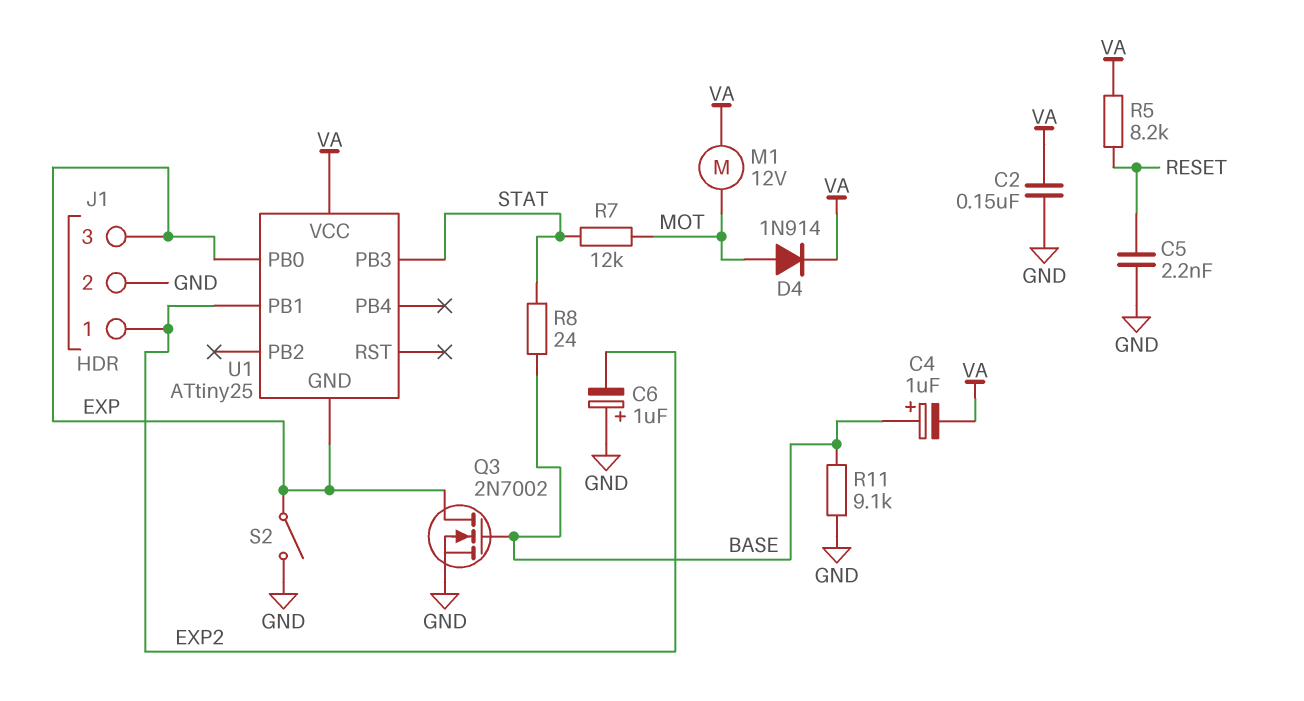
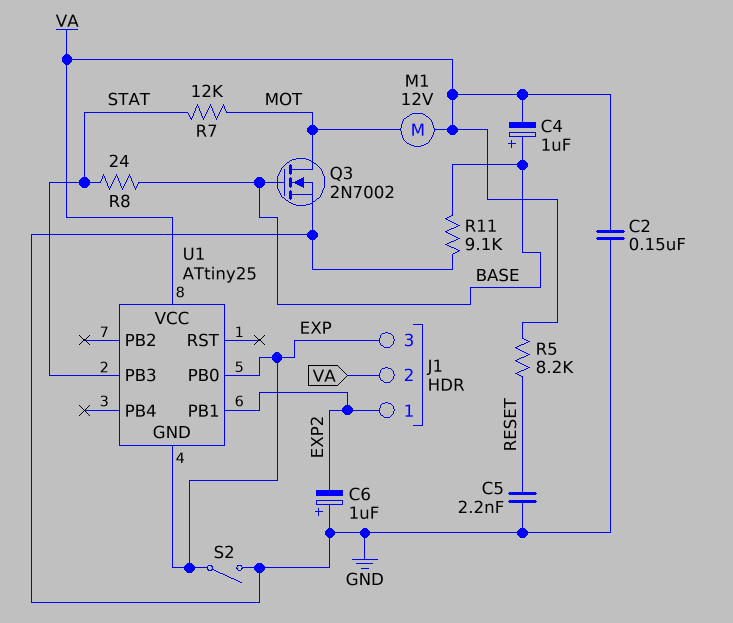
D4: diode 1N914 (A MOT, K VA) -> none
J1 pin 2: GND -> VA
Q3: NMOS 2N7002 (G BASE, D EXP, S GND) -> NMOS 2N7002 (G BASE, D MOT, S GND)

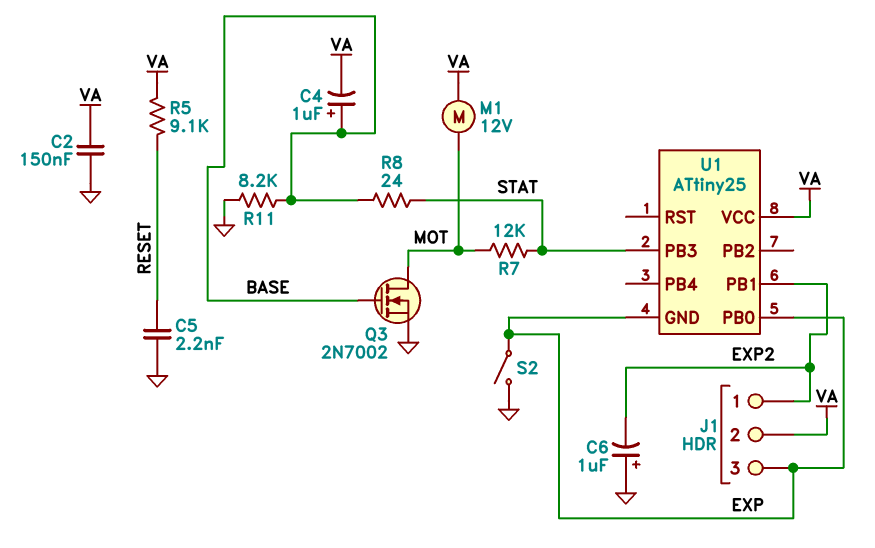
R5: 8.2k (RESET, VA) -> 9.1k (RESET, VA)
R11: 9.1k (BASE, GND) -> 8.2k (BASE, GND)

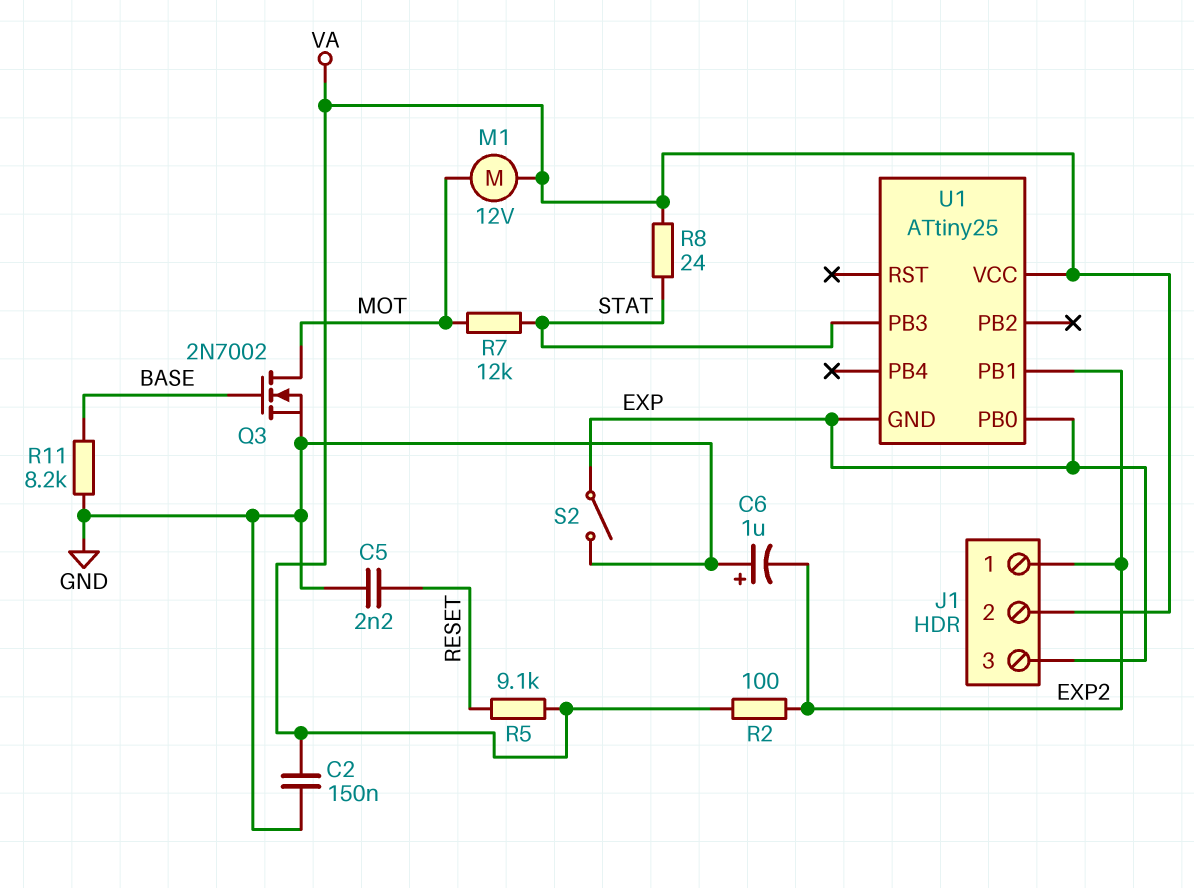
C4: 1uF (plus BASE, minus VA) -> none
R2: none -> 100 (EXP2, VA)
R8: 24 (BASE, STAT) -> 24 (STAT, VA)

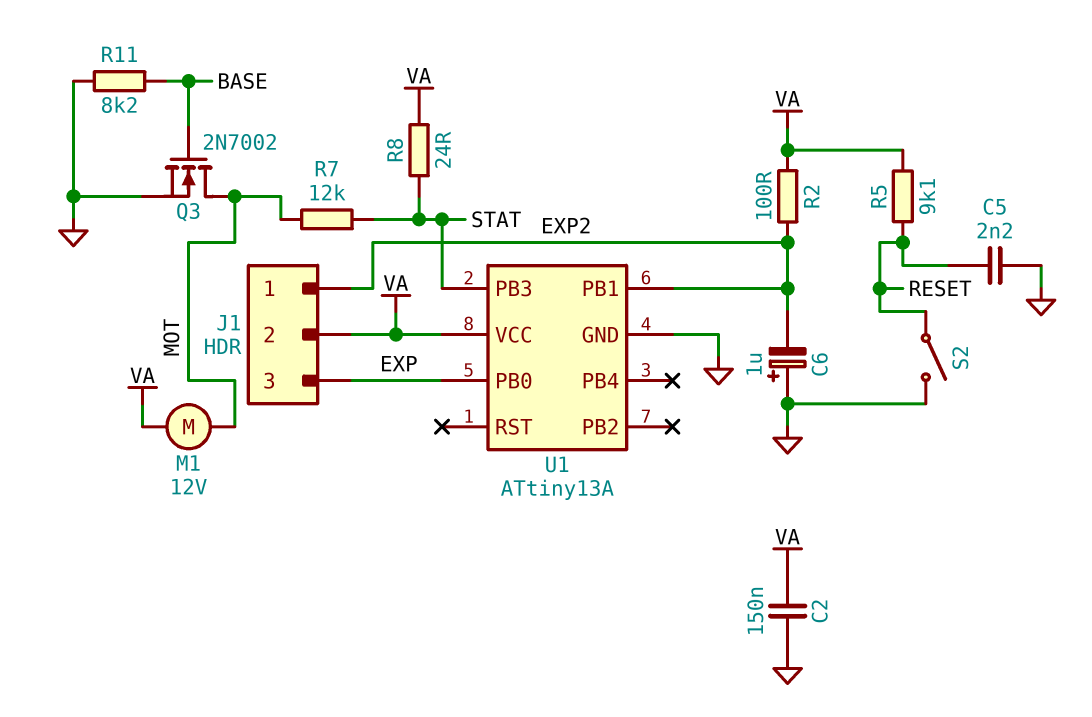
S2: switch (EXP, GND) -> switch (GND, RESET)
U1: ATtiny25 -> ATtiny13A
U1 pin GND: EXP -> GND

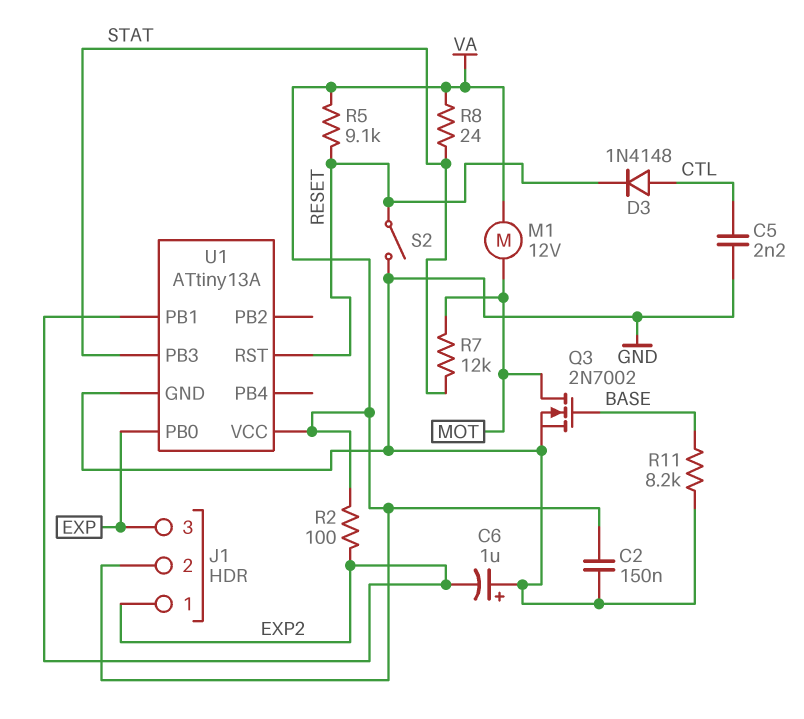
C5: 2.2nF (GND, RESET) -> 2.2nF (CTL, GND)
D3: none -> diode 1N4148 (A CTL, K RESET)
U1 pin RST: none -> RESET

